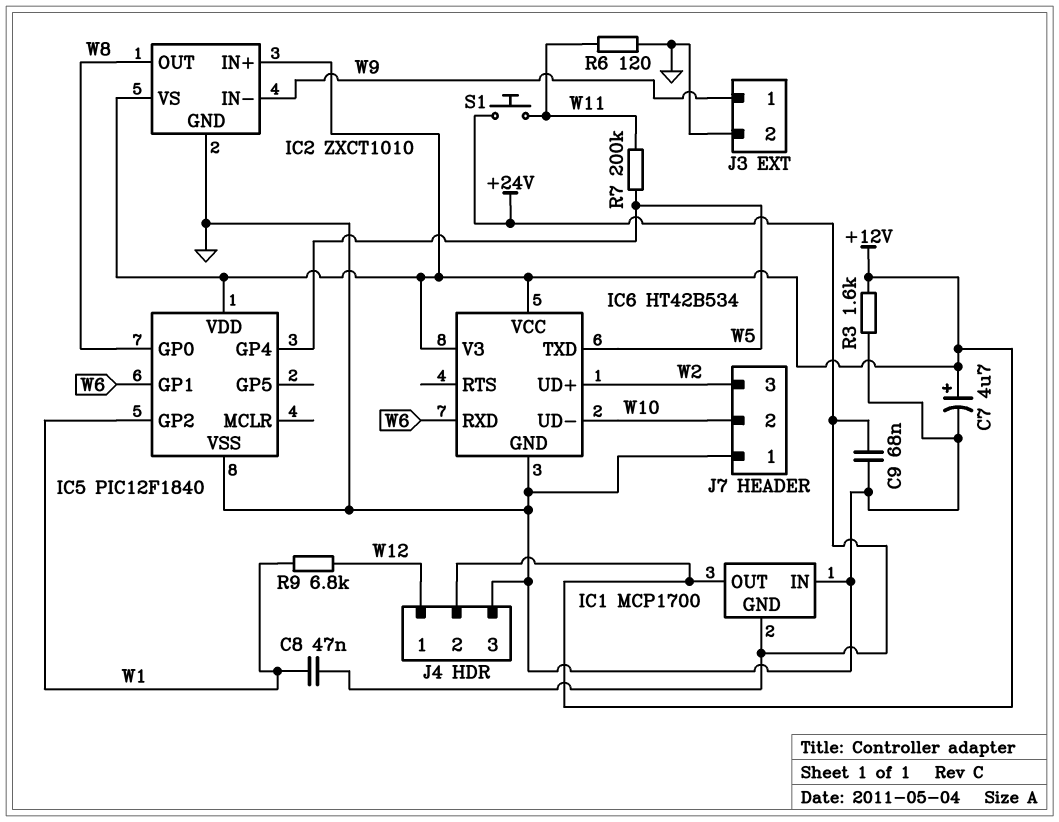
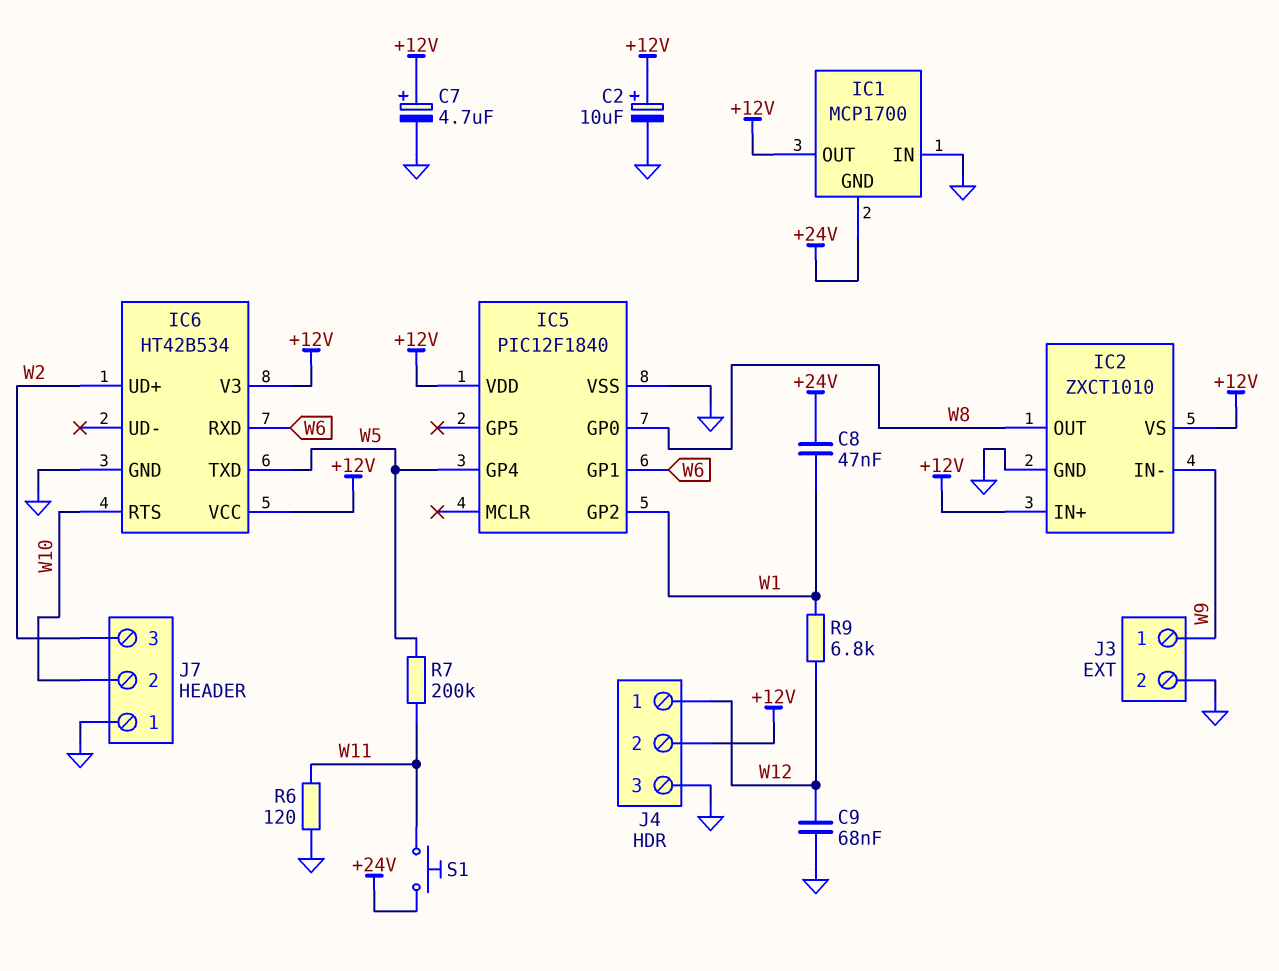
C2: none -> 10uF (plus +12V, minus GND)
C9: 68nF (+24V, GND) -> 68nF (GND, W12)
IC6 pin RTS: none -> W10
IC6 pin UD-: W10 -> none
R3: 1.6k (+12V, GND) -> none

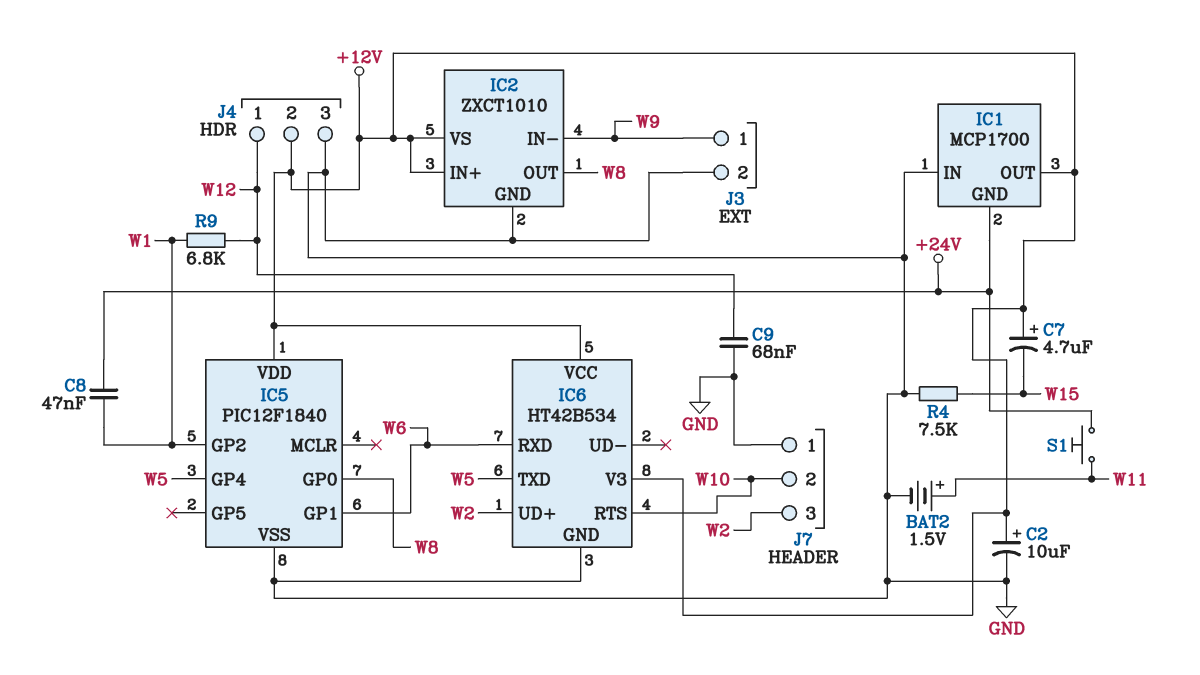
BAT2: none -> 1.5V (plus W11, minus GND)
C7: 4.7uF (plus +12V, minus GND) -> 4.7uF (plus +12V, minus W15)
R4: none -> 7.5k (GND, W15)
R6: 120 (GND, W11) -> none
R7: 200k (W5, W11) -> none

